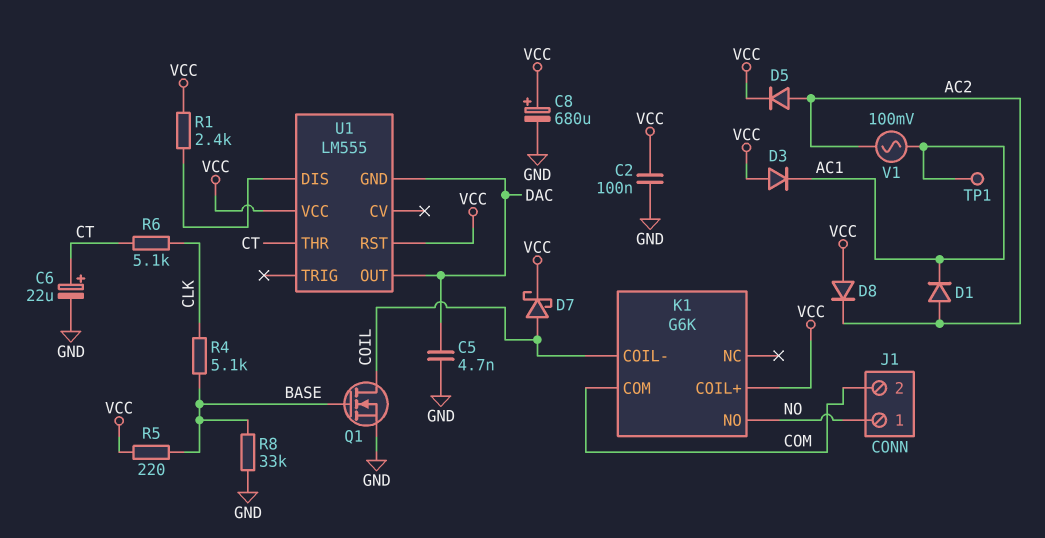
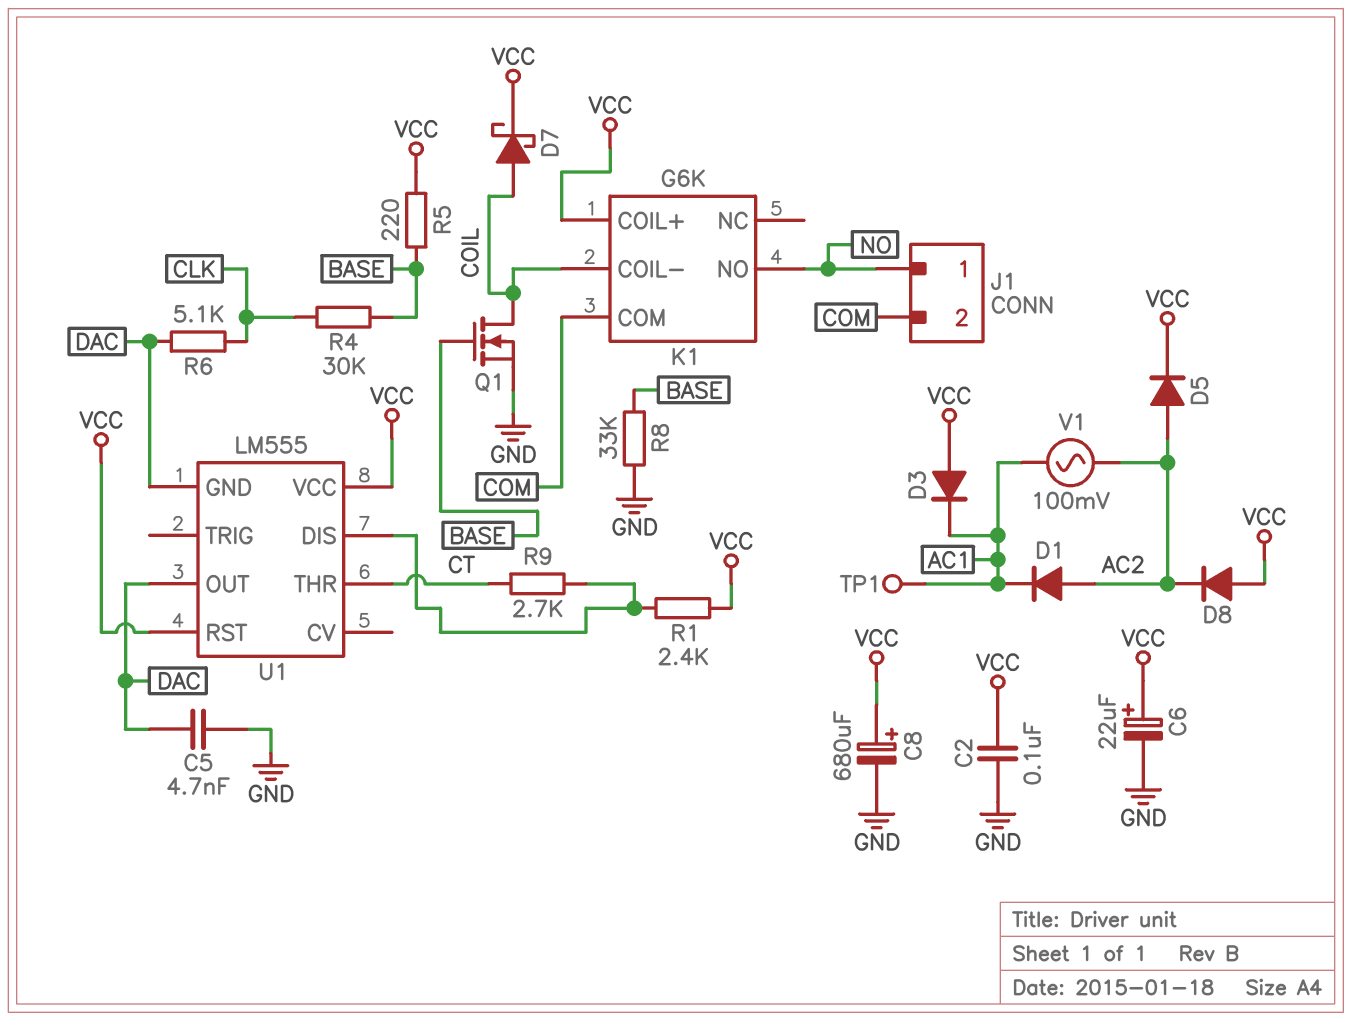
C6: 22uF (plus CT, minus GND) -> 22uF (plus VCC, minus GND)
R4: 5.1k (BASE, CLK) -> 30k (BASE, CLK)
R6: 5.1k (CLK, CT) -> 5.1k (CLK, DAC)
R9: none -> 2.7k (CT, U1/DIS)

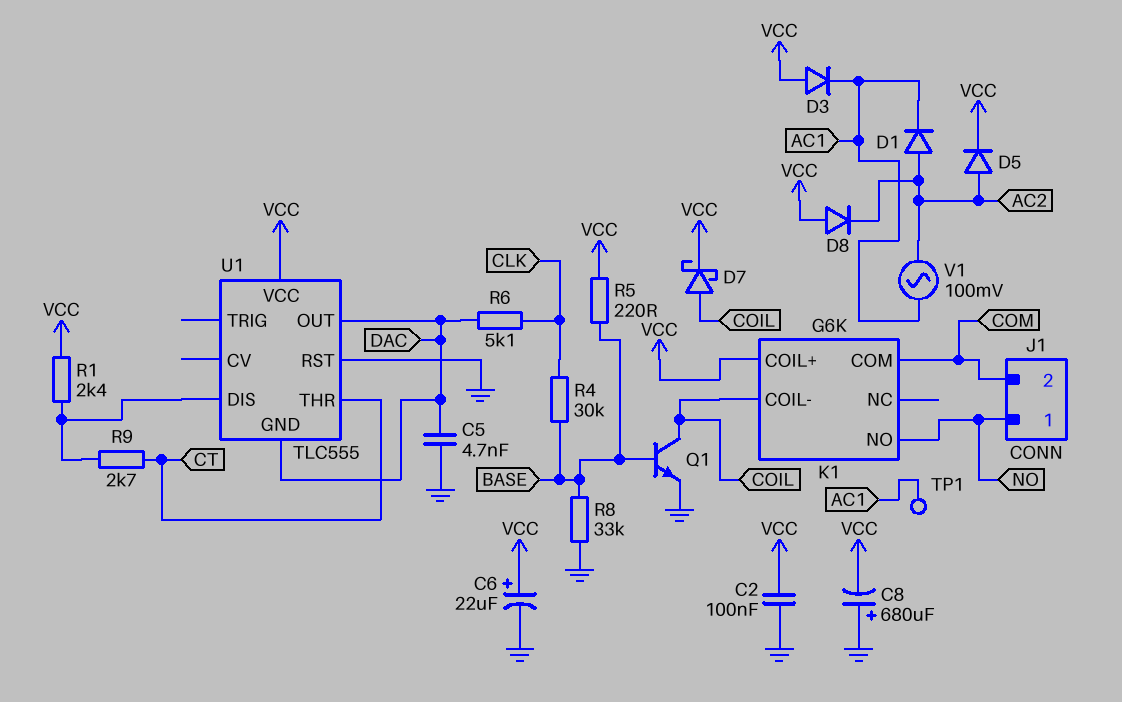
C8: 680uF (plus VCC, minus GND) -> 680uF (plus GND, minus VCC)
Q1: NMOS (G BASE, D COIL, S GND) -> NPN (B BASE, C COIL, E GND)
U1: LM555 -> TLC555
U1 pin RST: VCC -> GND

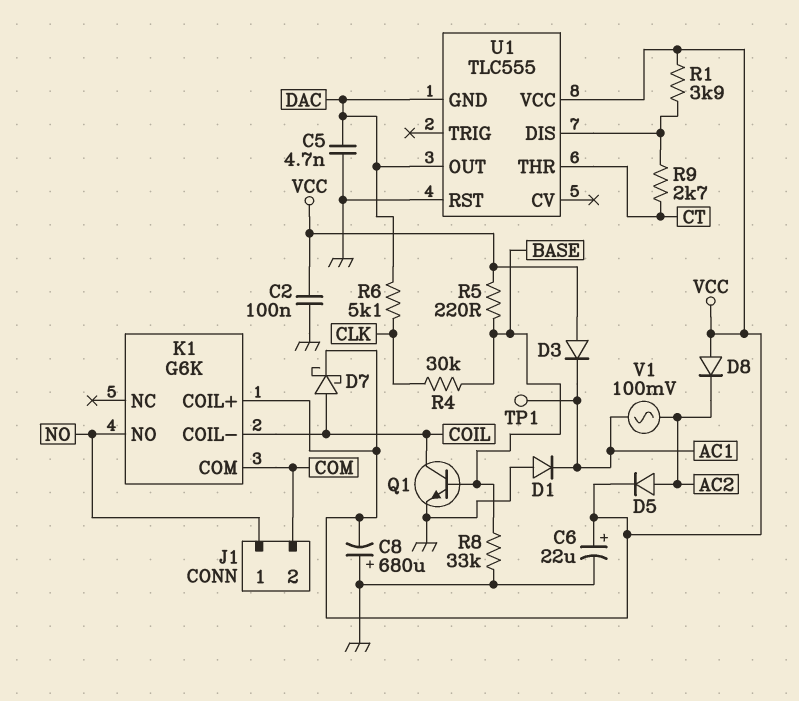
D1: diode (A AC2, K AC1) -> diode (A GND, K AC1)
R1: 2.4k (U1/DIS, VCC) -> 3.9k (U1/DIS, VCC)

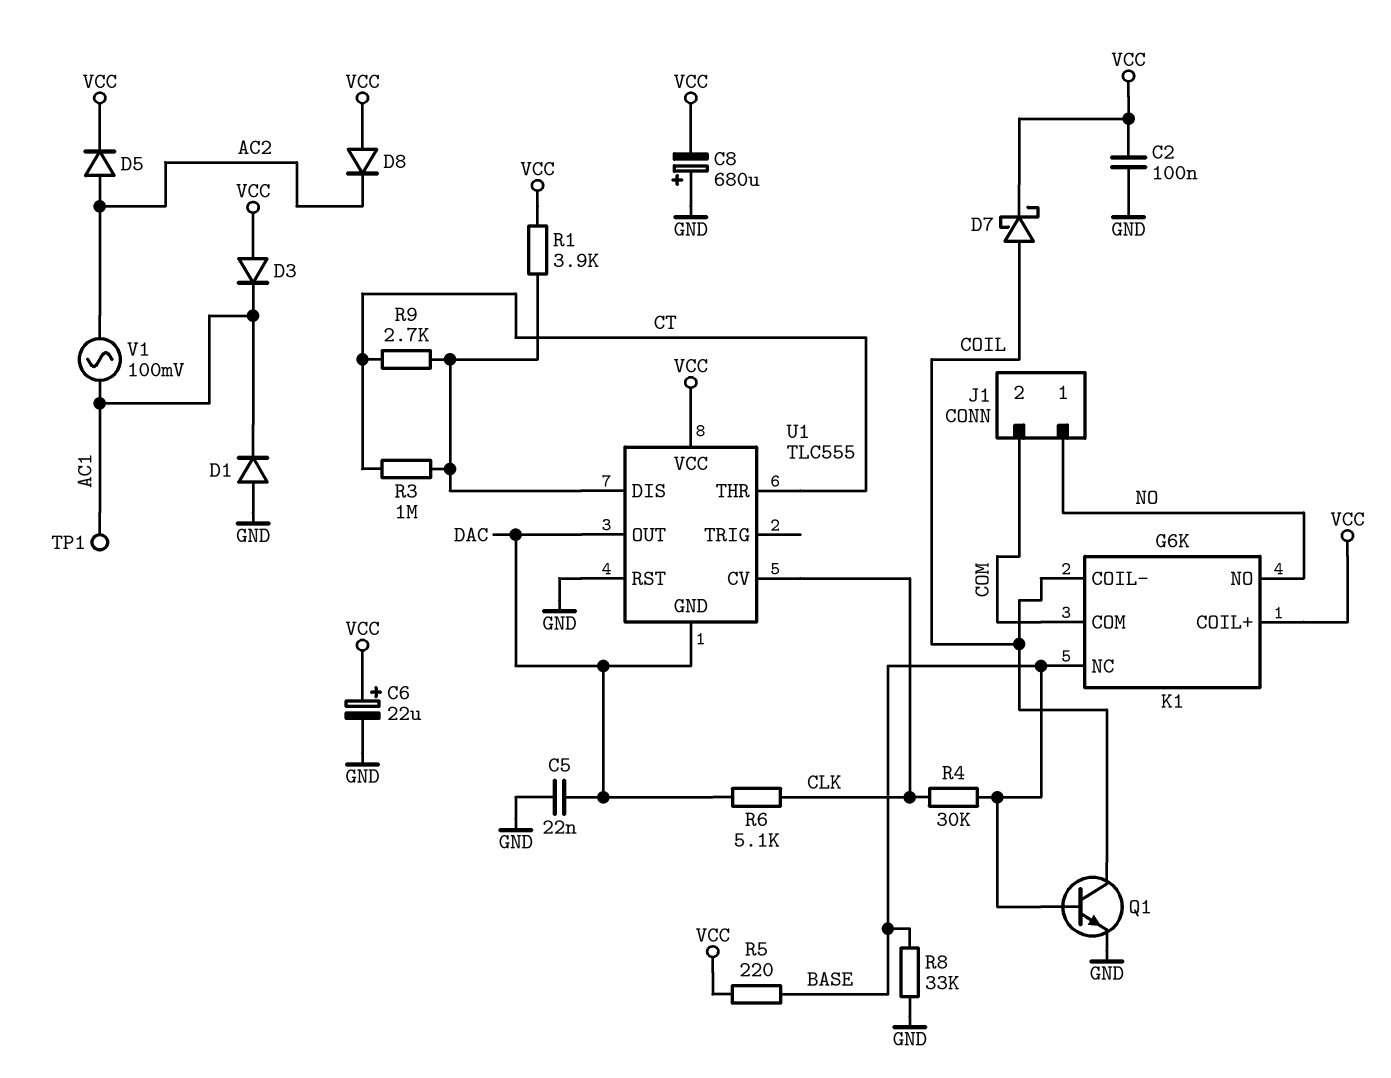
C5: 4.7nF (DAC, GND) -> 22nF (DAC, GND)
K1 pin NC: none -> BASE
R3: none -> 1M (CT, U1/DIS)
U1 pin CV: none -> CLK

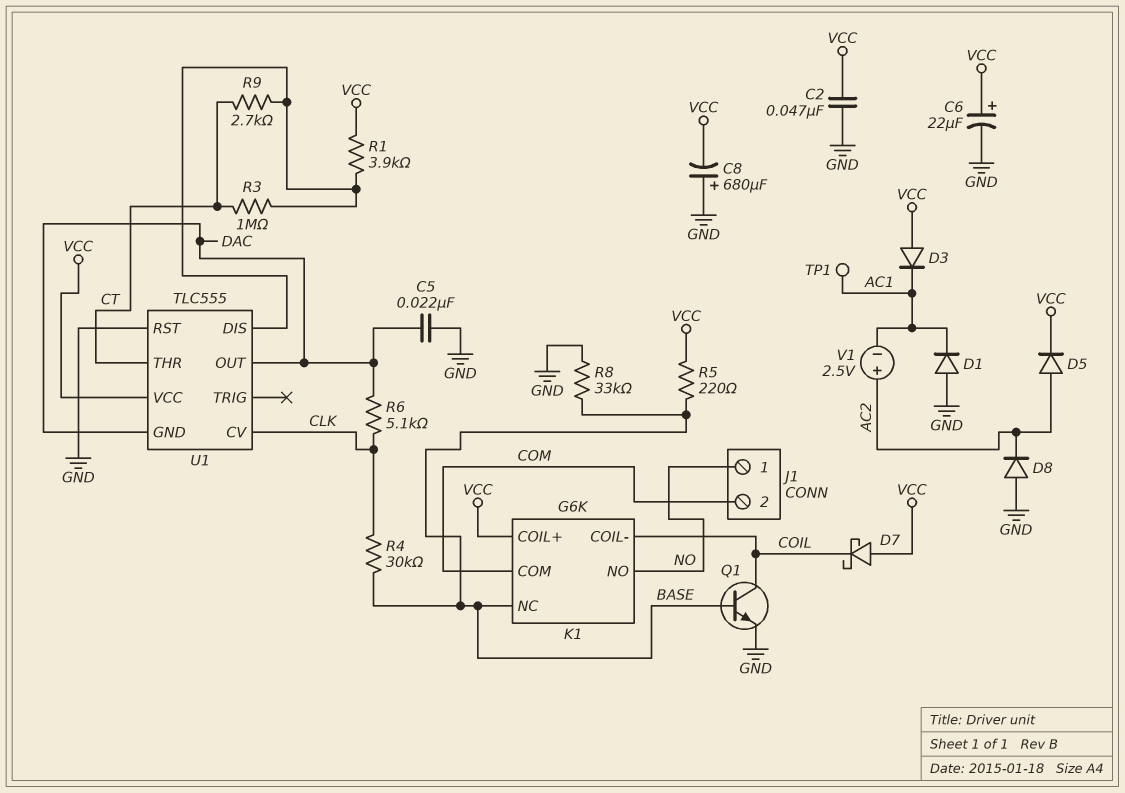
C2: 100nF (GND, VCC) -> 47nF (GND, VCC)
D7: schottky (A COIL, K VCC) -> schottky (A VCC, K COIL)
D8: diode (A VCC, K AC2) -> diode (A GND, K AC2)
V1: AC 100mV (AC1, AC2) -> 2.5V (plus AC2, minus AC1)

